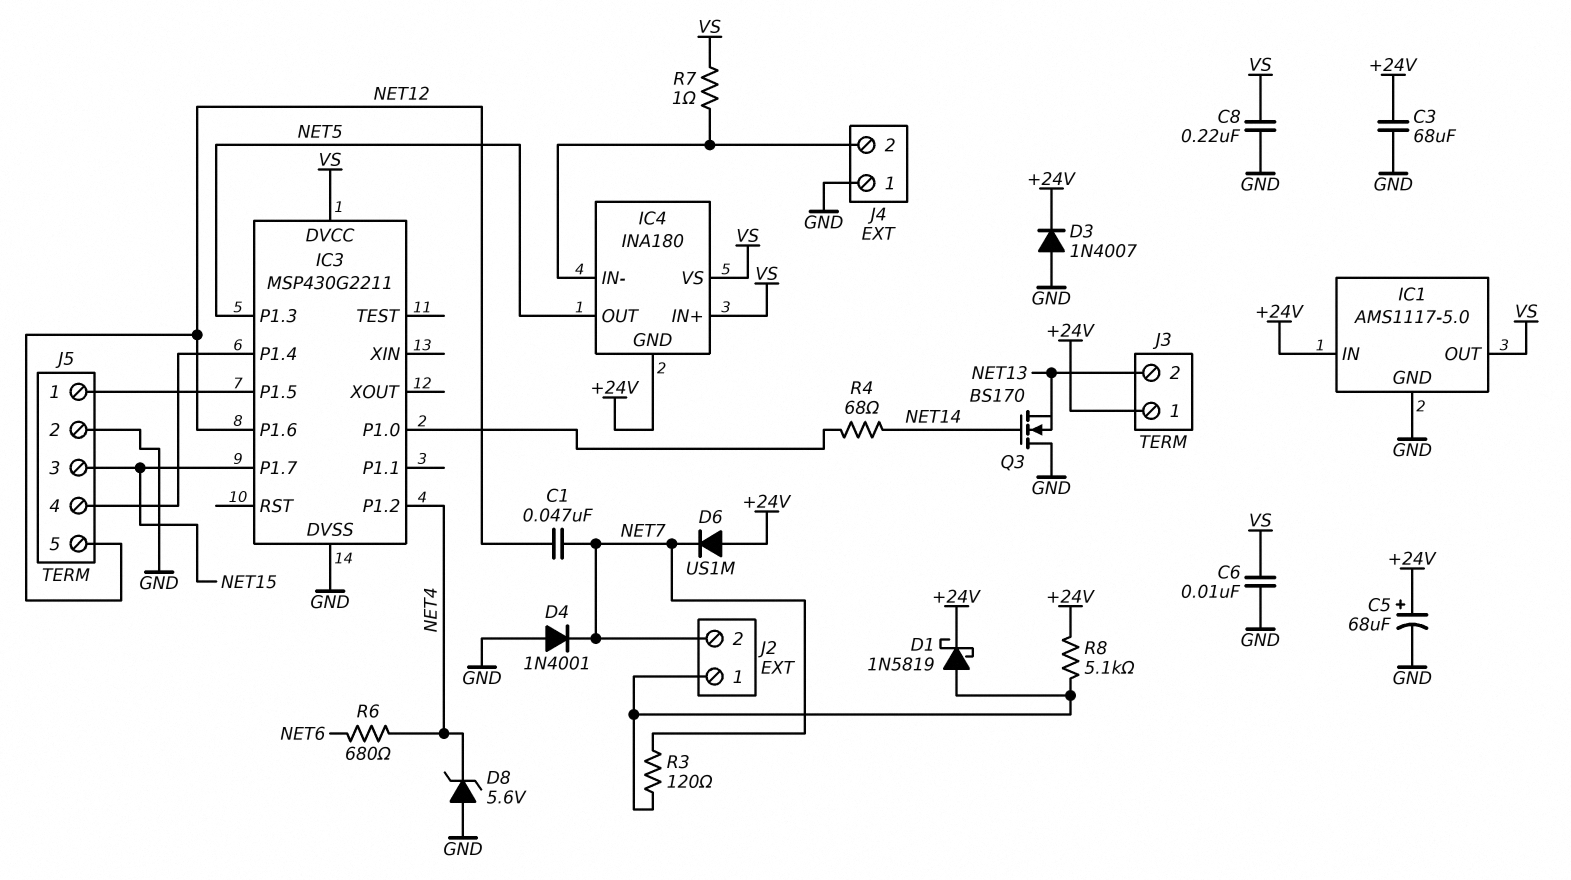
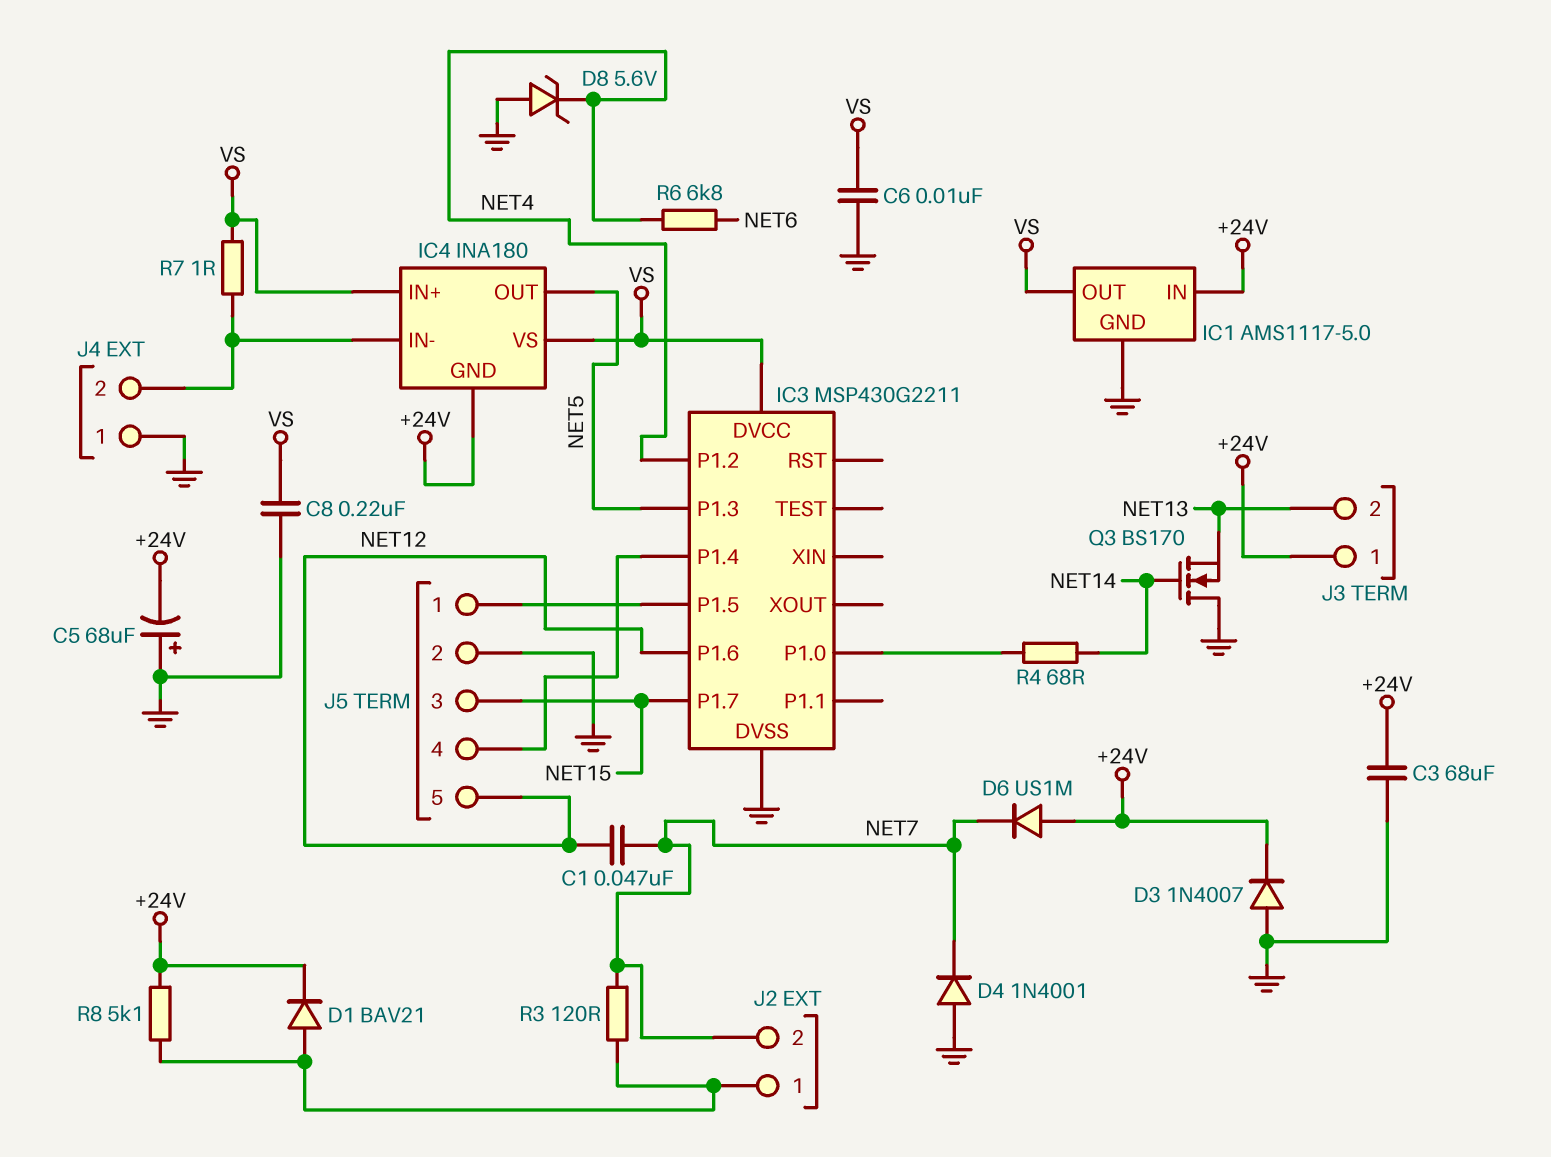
C5: 68uF (plus +24V, minus GND) -> 68uF (plus GND, minus +24V)
D1: schottky 1N5819 (A J2/1, K +24V) -> diode BAV21 (A J2/1, K +24V)
R6: 680 (NET4, NET6) -> 6.8k (NET4, NET6)

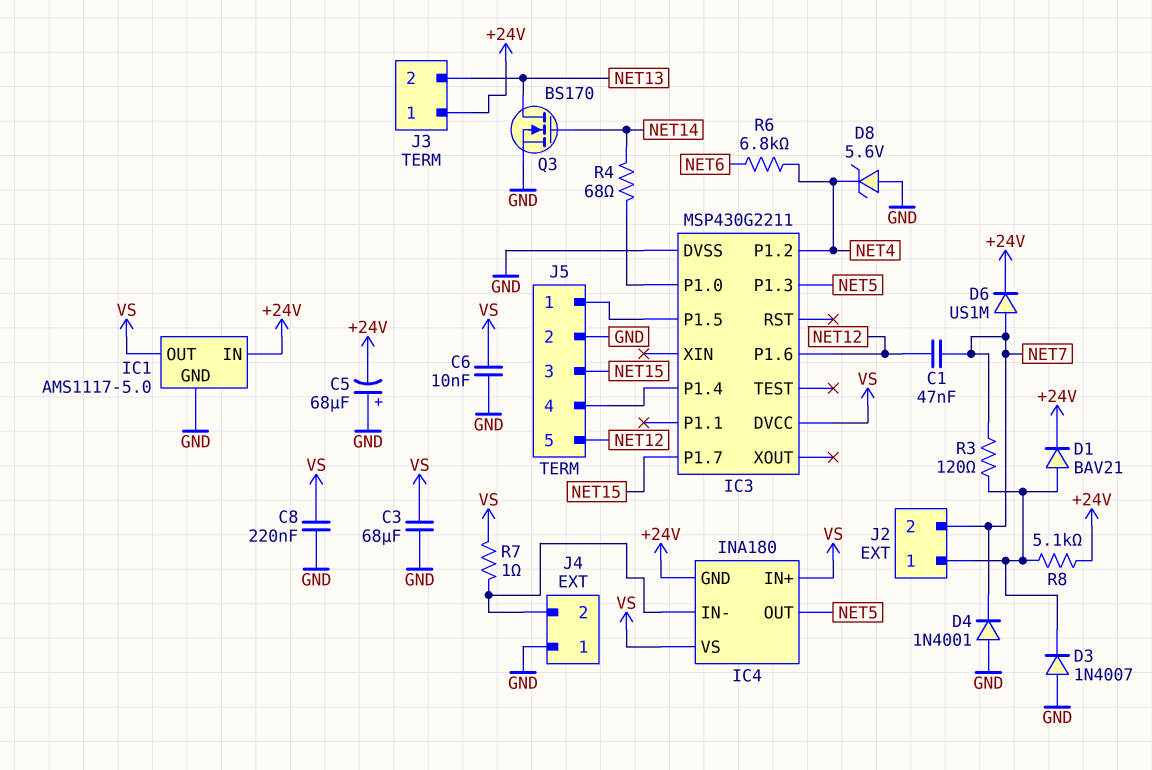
C3: 68uF (+24V, GND) -> 68uF (GND, VS)
D3: diode 1N4007 (A GND, K +24V) -> diode 1N4007 (A GND, K J2/1)
D6: diode US1M (A +24V, K NET7) -> diode US1M (A NET7, K +24V)
Q3: NMOS BS170 (G NET14, D GND, S NET13) -> NMOS BS170 (G NET14, D NET13, S GND)

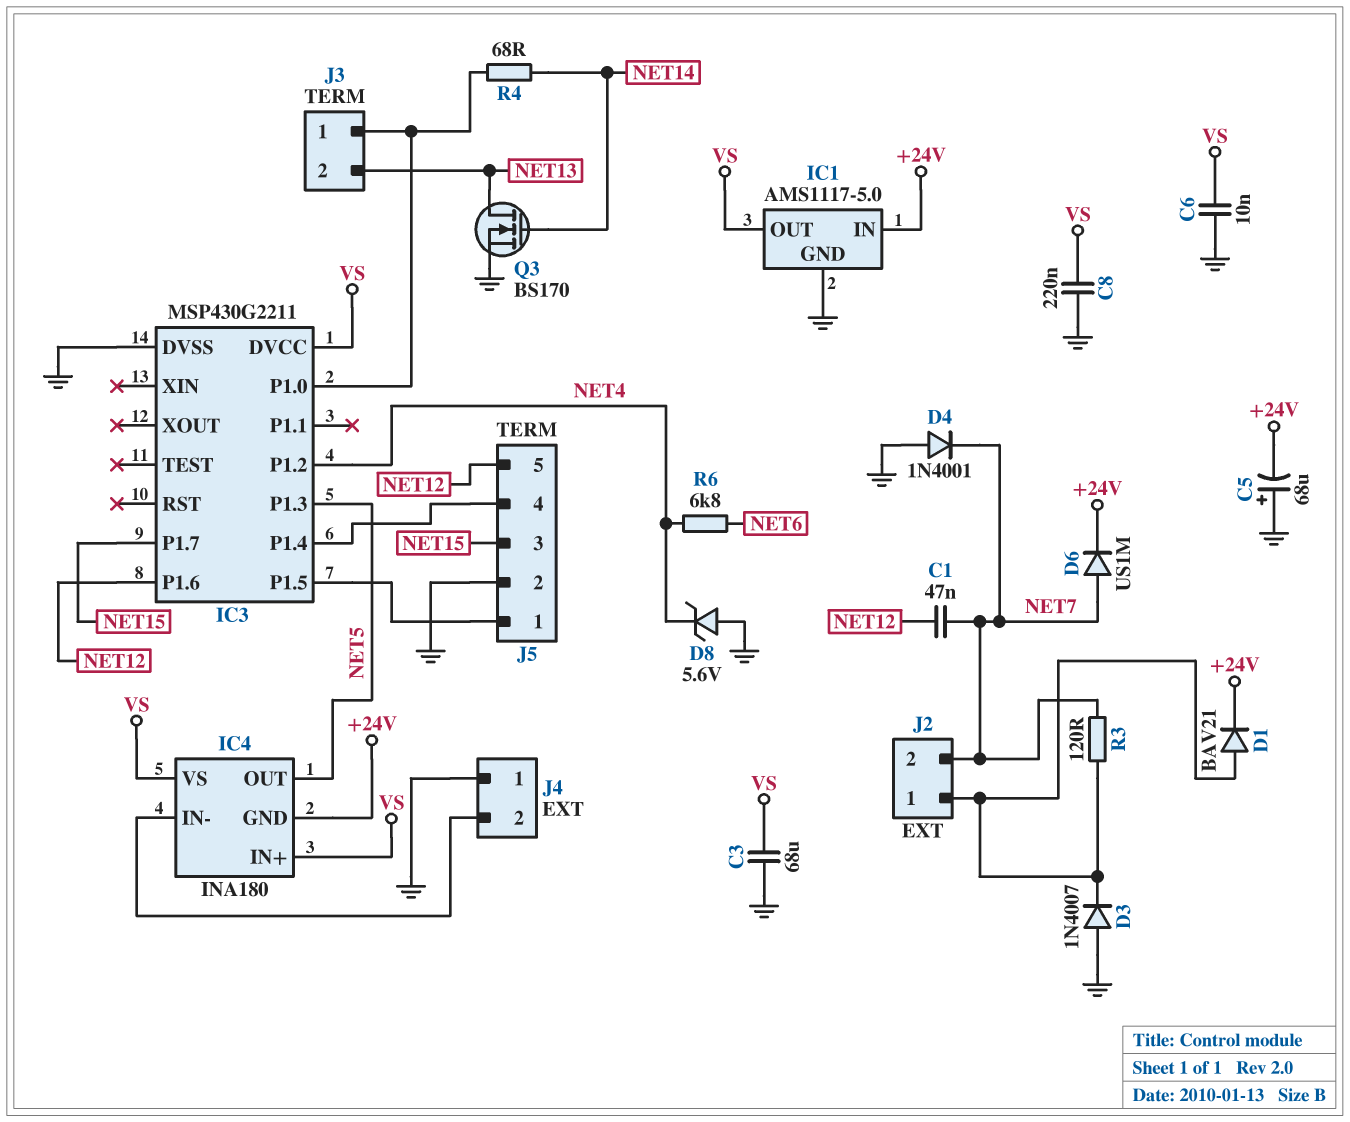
J3 pin 1: +24V -> IC3/P1.0
R7: 1 (IC4/IN-, VS) -> none
R8: 5.1k (+24V, J2/1) -> none

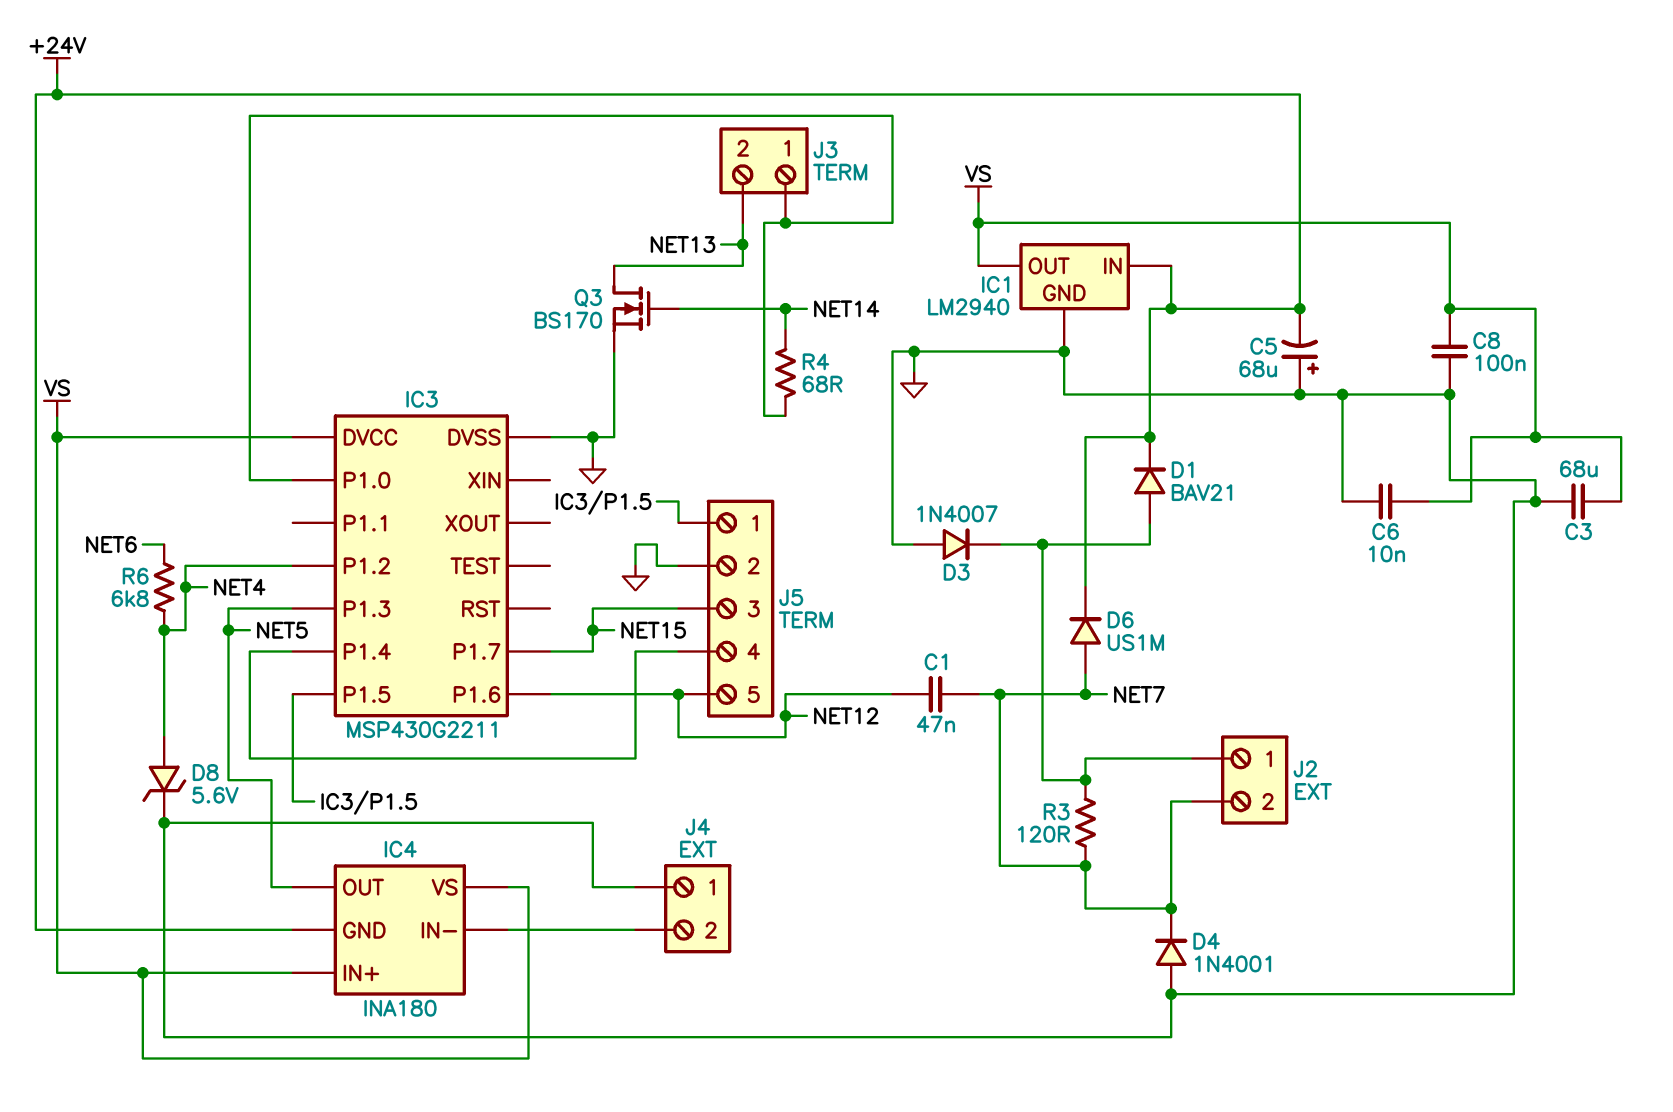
C8: 220nF (GND, VS) -> 100nF (GND, VS)
D8: zener 5.6V (A GND, K NET4) -> zener 5.6V (A NET4, K GND)
IC1: AMS1117-5.0 -> LM2940

